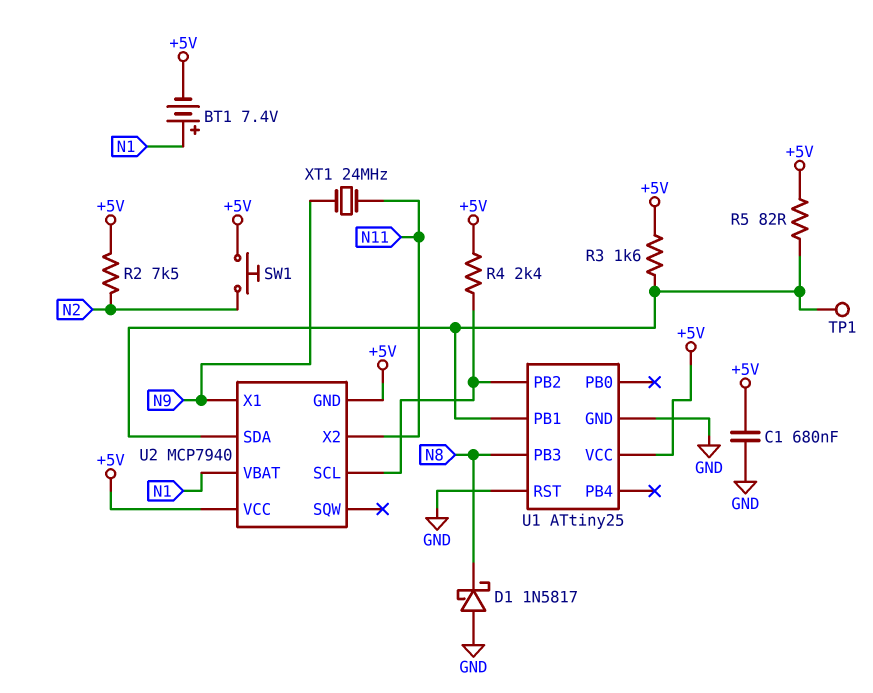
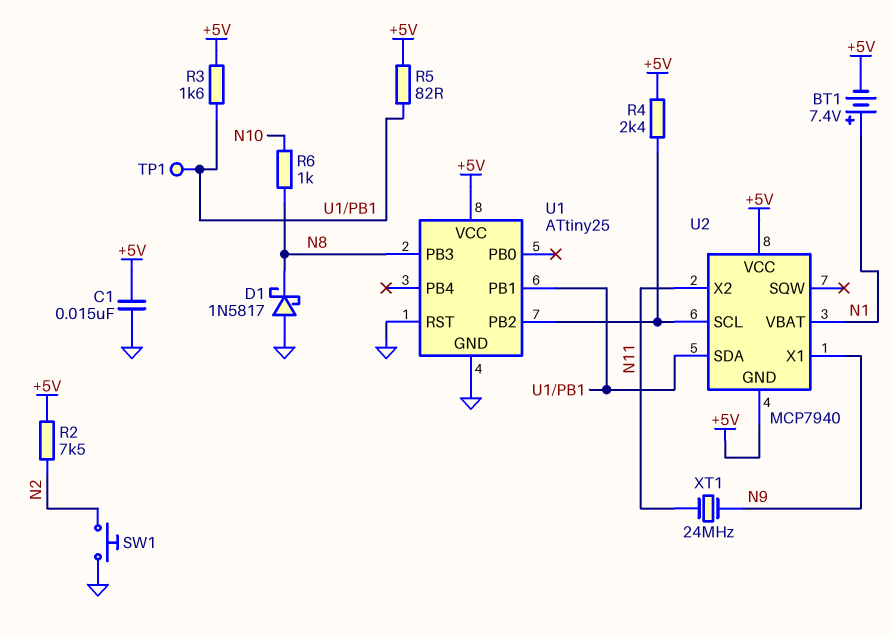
C1: 680nF (+5V, GND) -> 15nF (+5V, GND)
R6: none -> 1k (N8, N10)
SW1: button (+5V, N2) -> button (GND, N2)

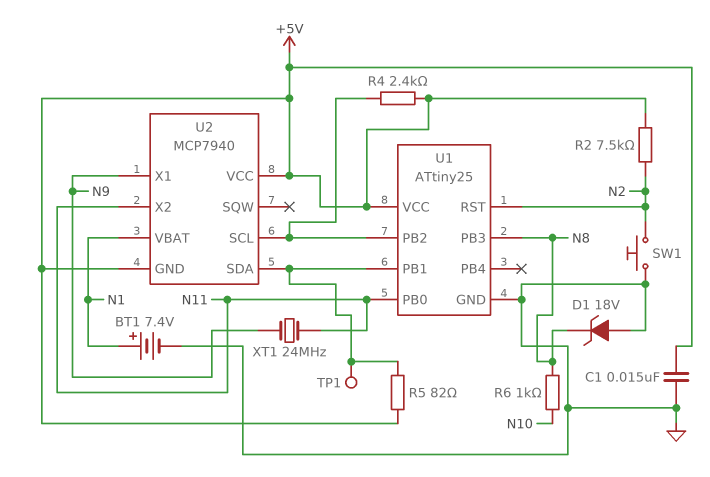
BT1: 7.4V (plus N1, minus +5V) -> 7.4V (plus N1, minus GND)
D1: schottky 1N5817 (A GND, K N8) -> zener 18V (A GND, K N8)
R3: 1.6k (+5V, U1/PB1) -> none
U1 pin PB0: none -> N11
U1 pin RST: GND -> N2

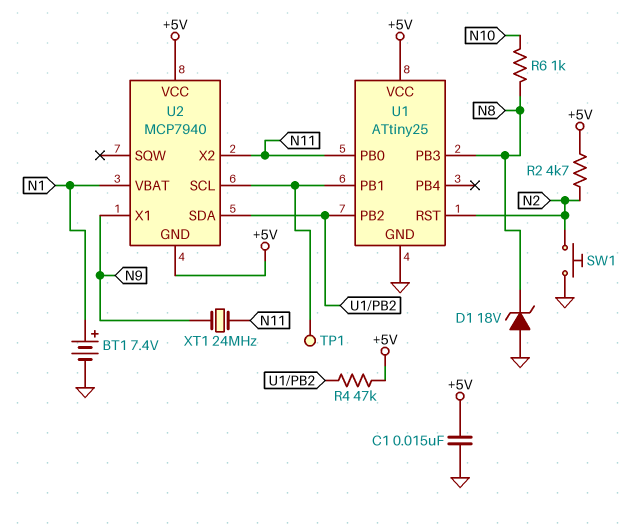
R2: 7.5k (+5V, N2) -> 4.7k (+5V, N2)
R4: 2.4k (+5V, U1/PB2) -> 47k (+5V, U1/PB2)
R5: 82 (+5V, U1/PB1) -> none
U2 pin SCL: U1/PB2 -> U1/PB1
U2 pin SDA: U1/PB1 -> U1/PB2

